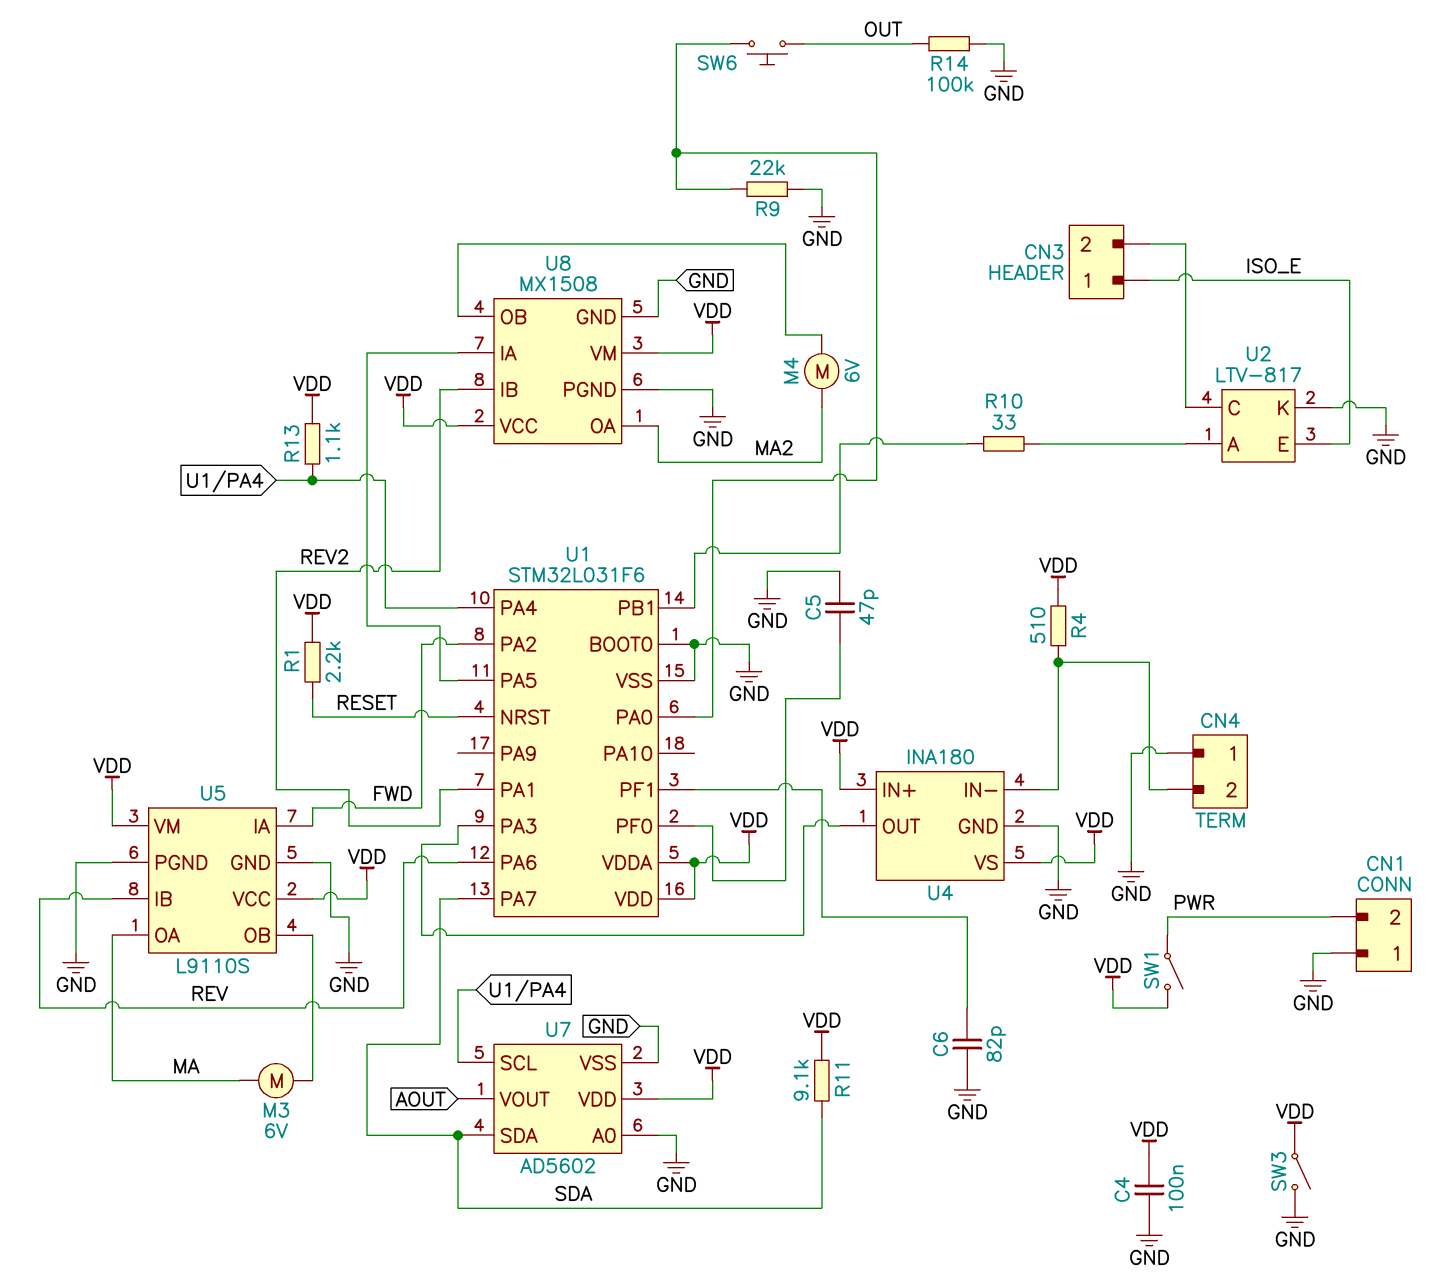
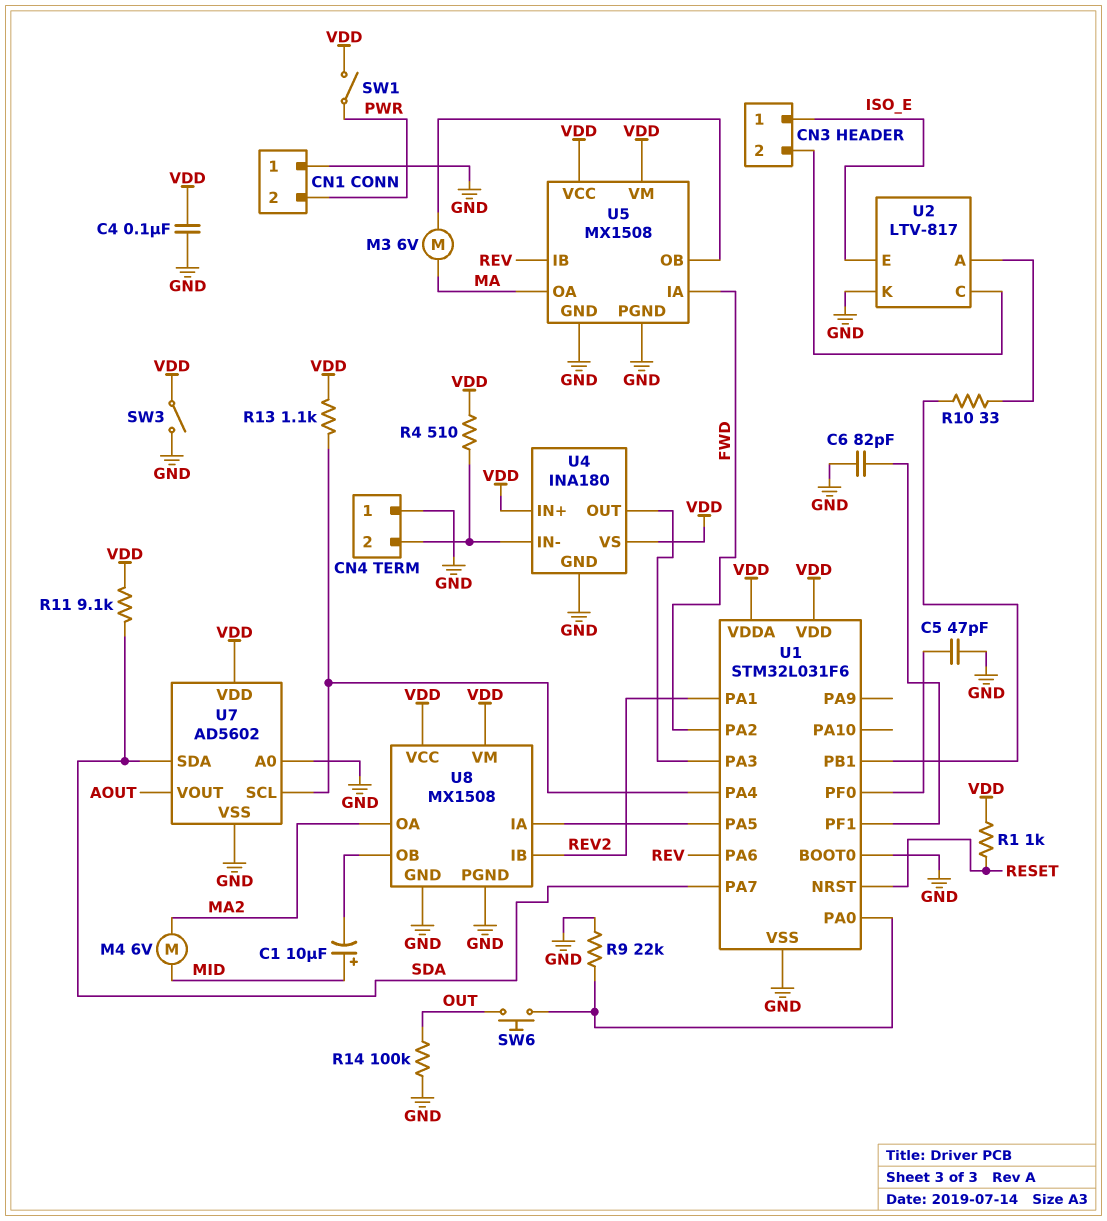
C1: none -> 10uF (plus MID, minus U8/OB)
M4: motor 6V (MA2, U8/OB) -> motor 6V (MA2, MID)
R1: 2.2k (RESET, VDD) -> 1k (RESET, VDD)
U5: L9110S -> MX1508

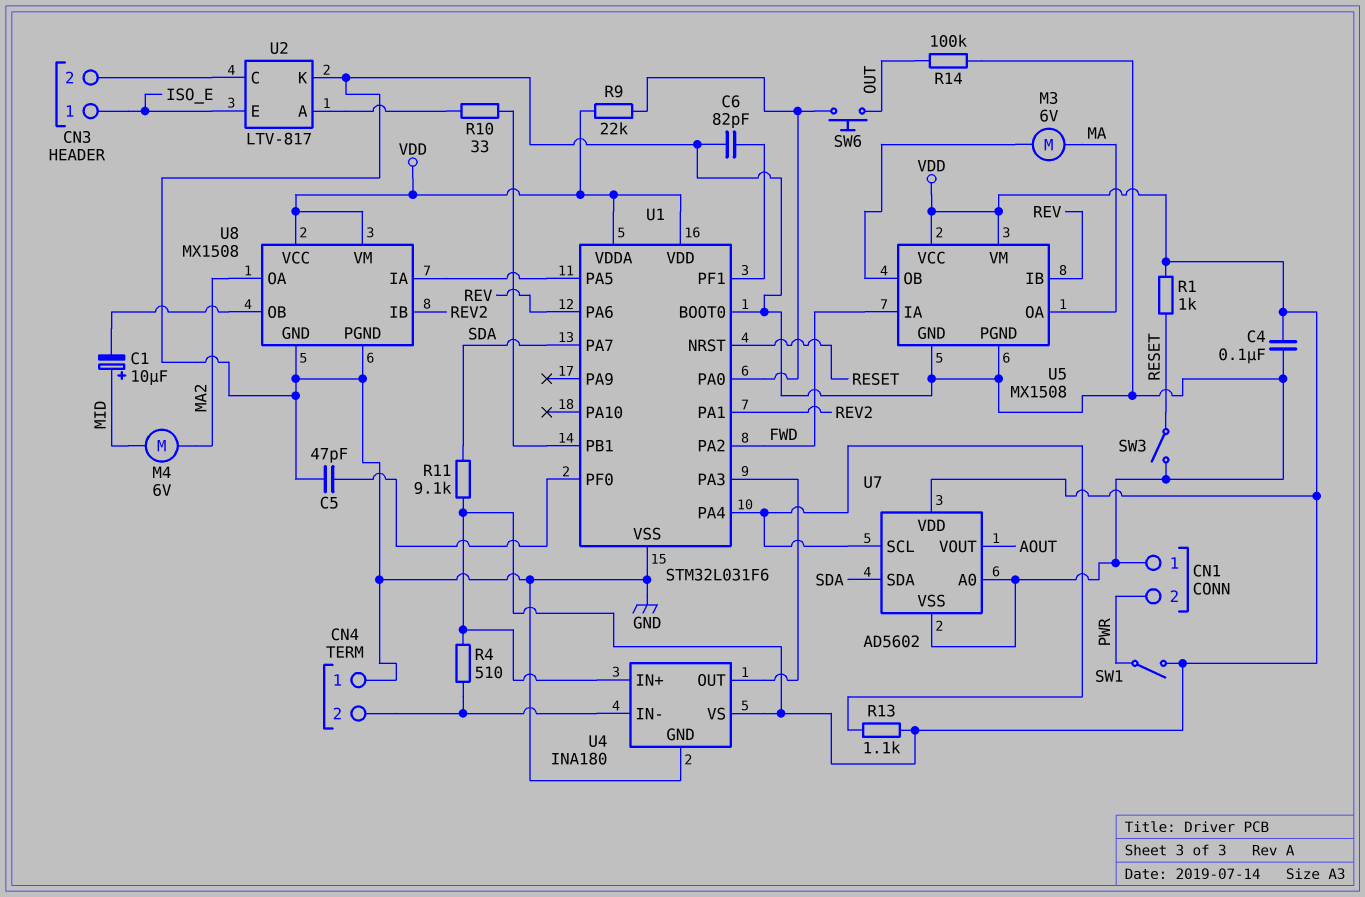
R9: 22k (GND, U1/PA0) -> 22k (U1/PA0, VDD)
SW3: switch (GND, VDD) -> switch (GND, RESET)

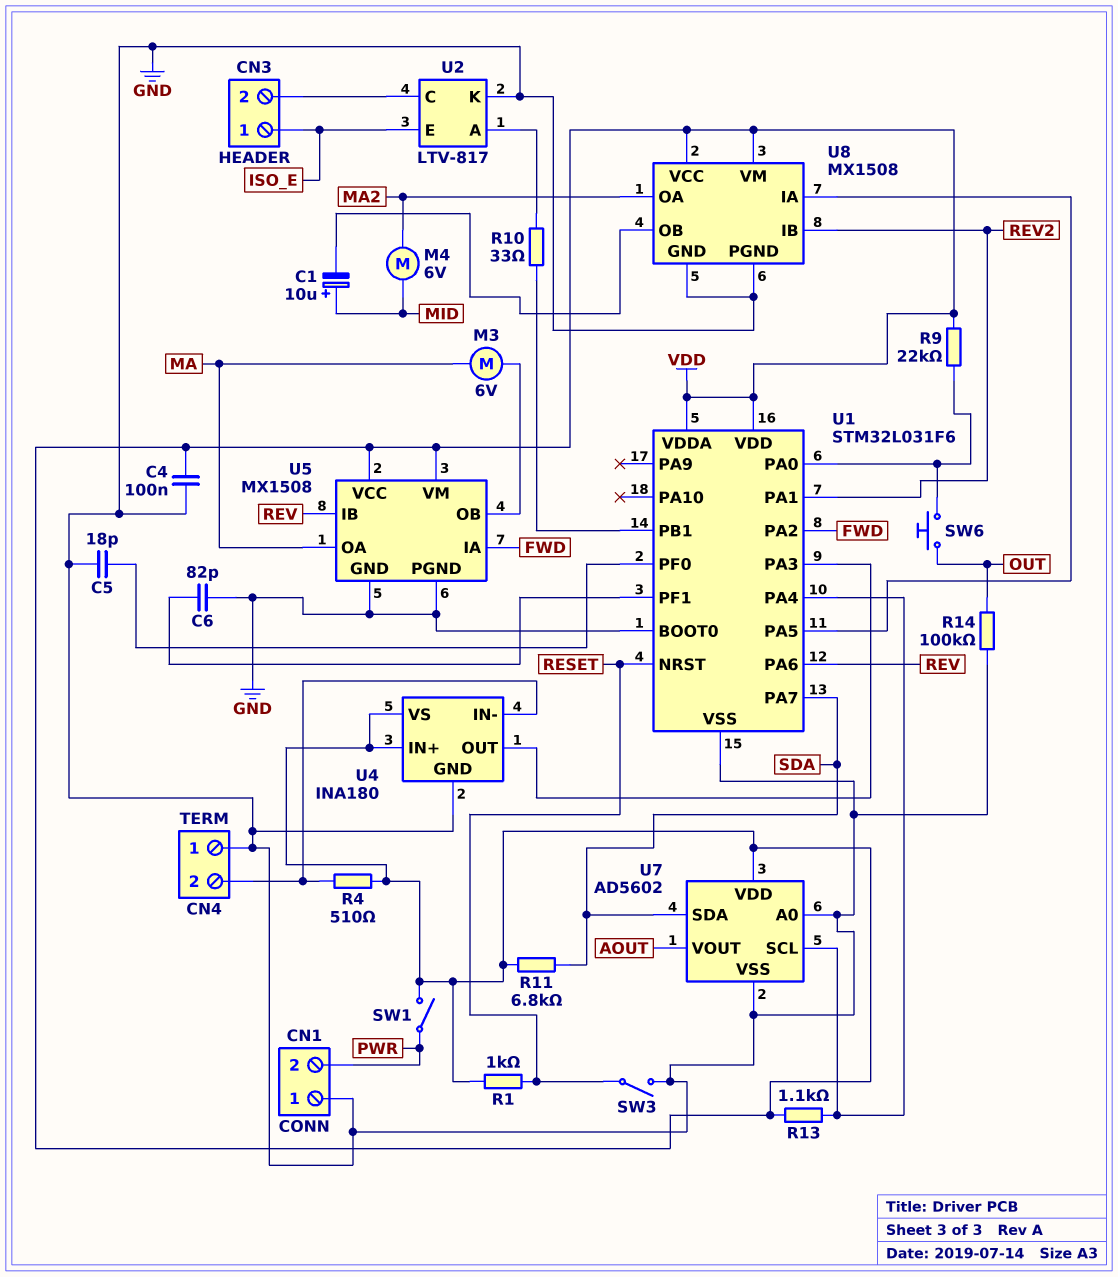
C5: 47pF (GND, U1/PF0) -> 18pF (GND, U1/PF0)
R11: 9.1k (SDA, VDD) -> 6.8k (SDA, VDD)

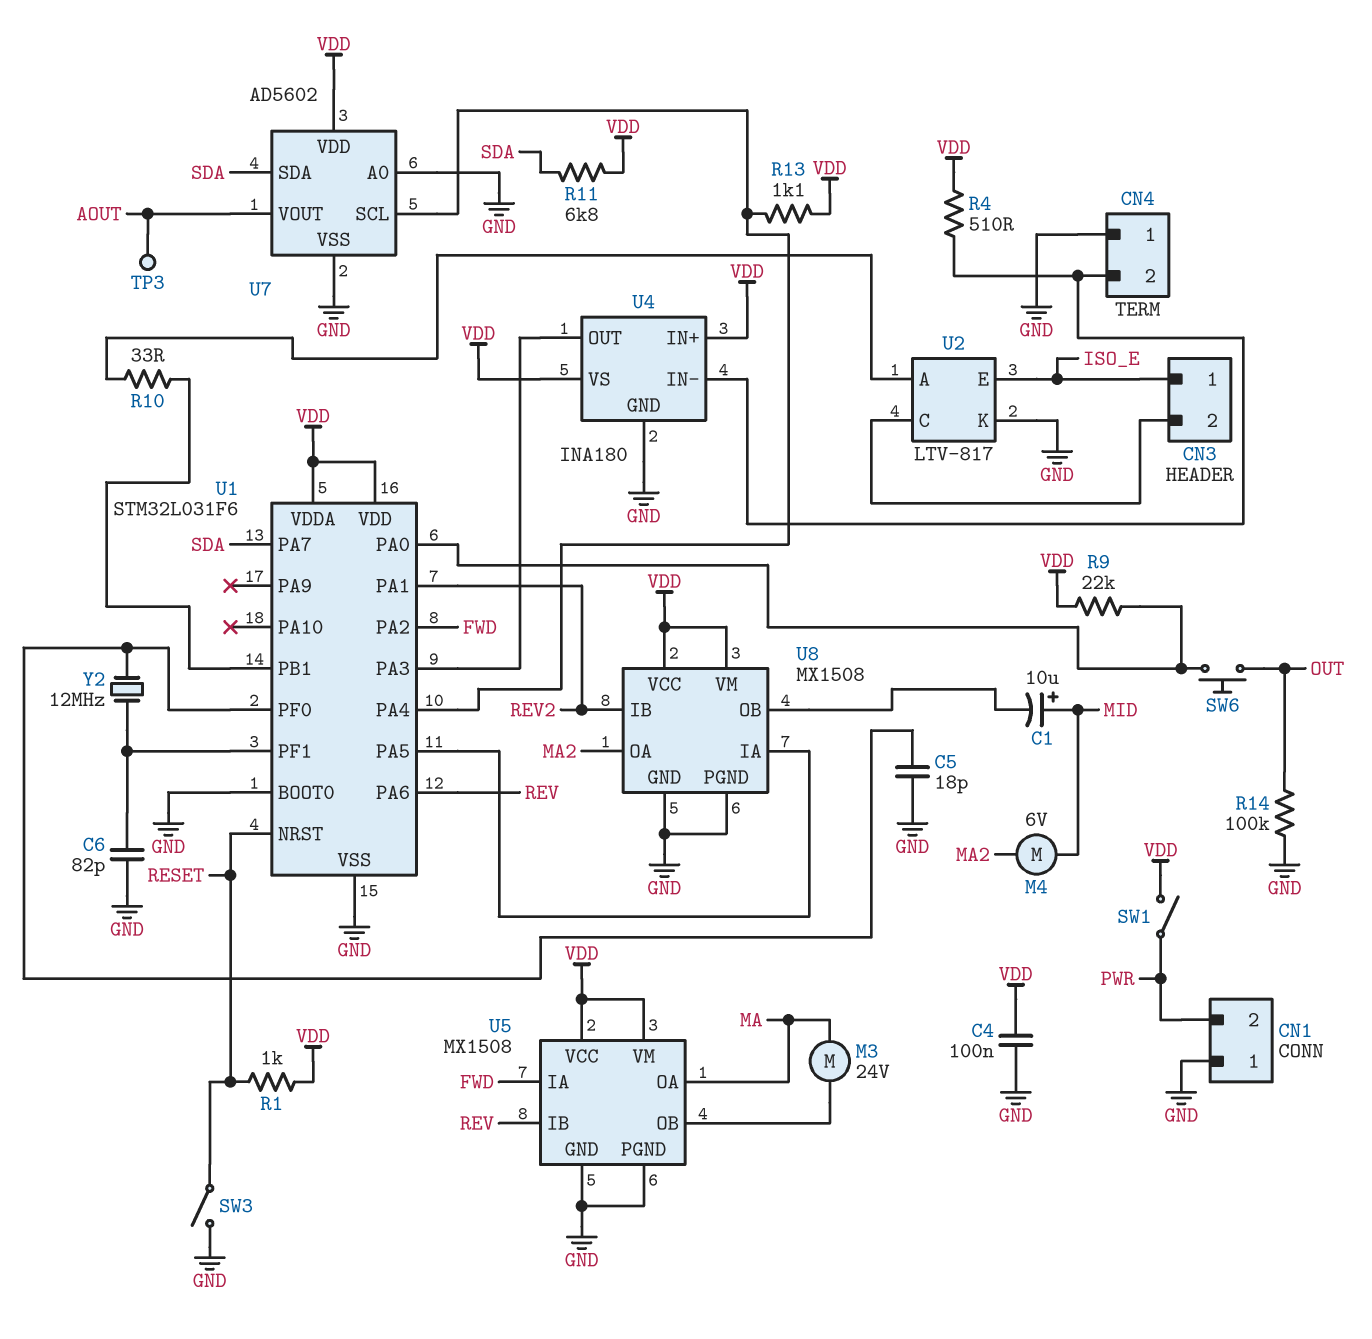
M3: motor 6V (MA, U5/OB) -> motor 24V (MA, U5/OB)
TP3: none -> test point (AOUT)
Y2: none -> 12MHz (U1/PF0, U1/PF1)

